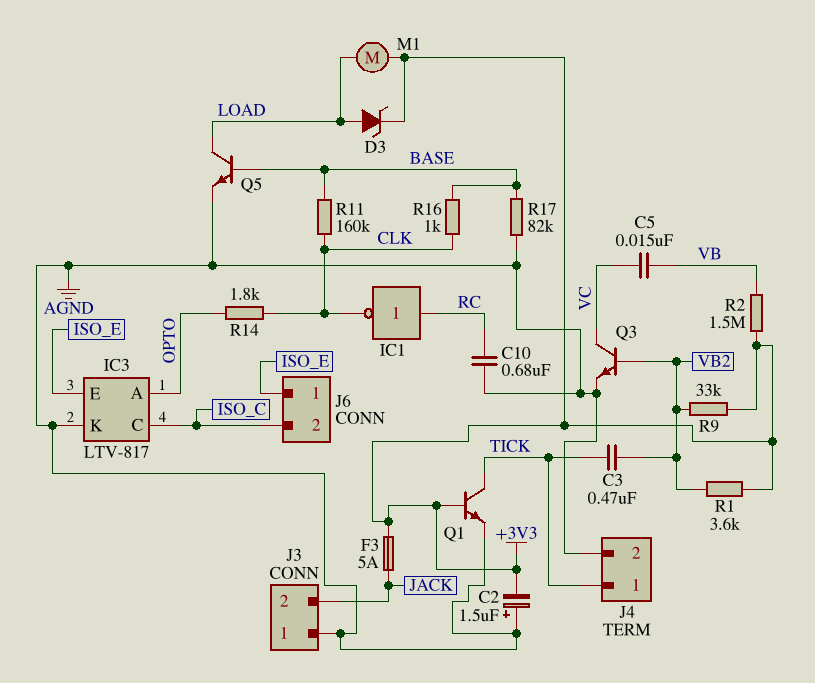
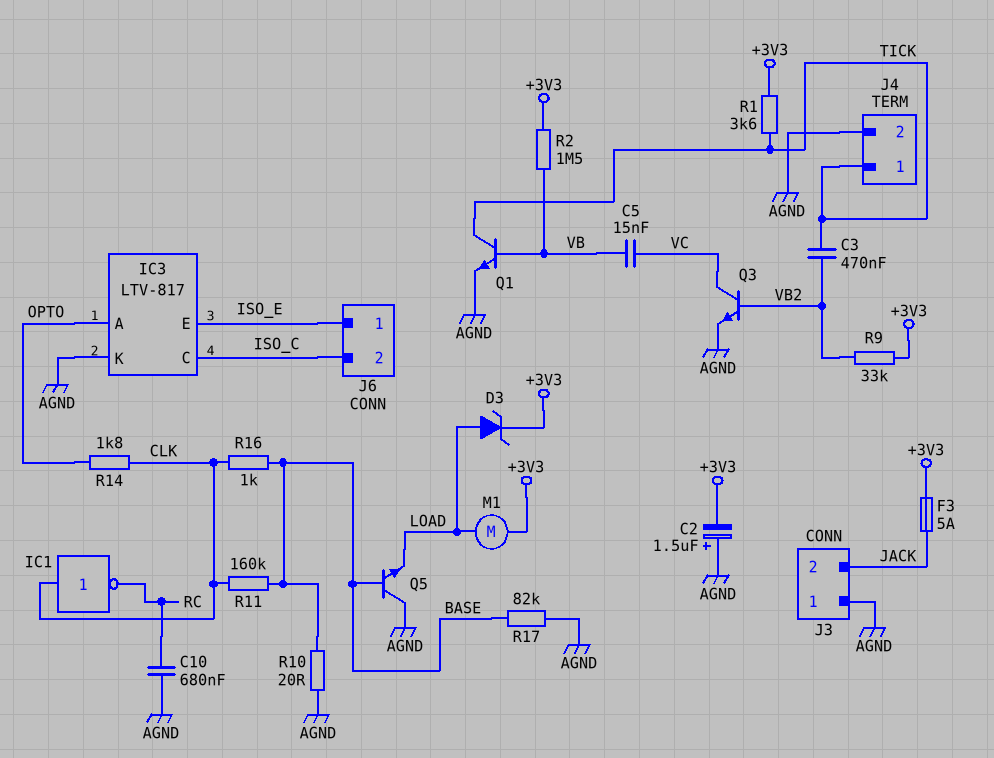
IC1: NOT (in RC, out CLK) -> NOT (in CLK, out RC)
Q1: NPN (B +3V3, C TICK, E AGND) -> NPN (B VB, C TICK, E AGND)
Q5: NPN (B BASE, C LOAD, E AGND) -> NPN (B BASE, C AGND, E LOAD)
R1: 3.6k (+3V3, VB2) -> 3.6k (+3V3, TICK)
R10: none -> 20 (AGND, BASE)

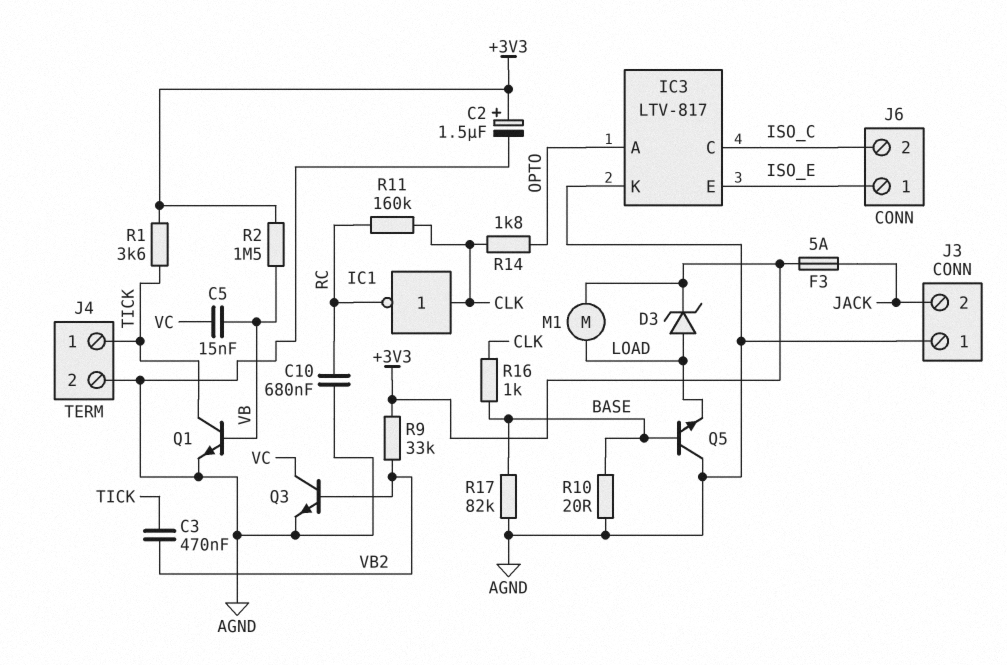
C2: 1.5uF (plus AGND, minus +3V3) -> 1.5uF (plus +3V3, minus AGND)
R11: 160k (BASE, CLK) -> 160k (CLK, RC)

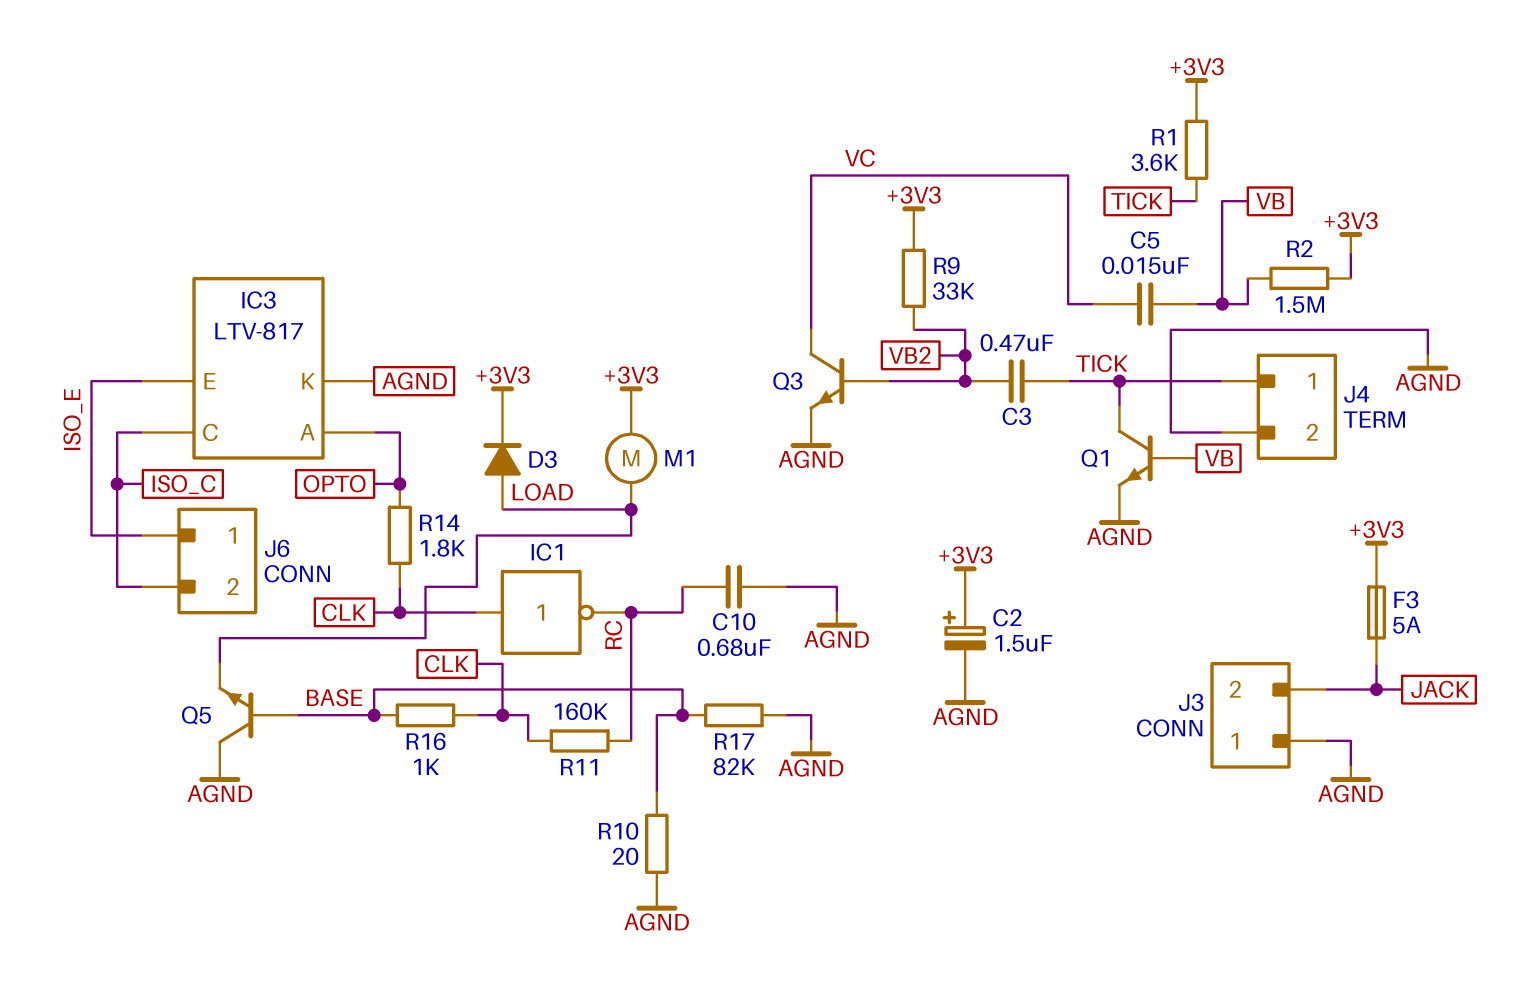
D3: zener (A LOAD, K +3V3) -> diode (A LOAD, K +3V3)

